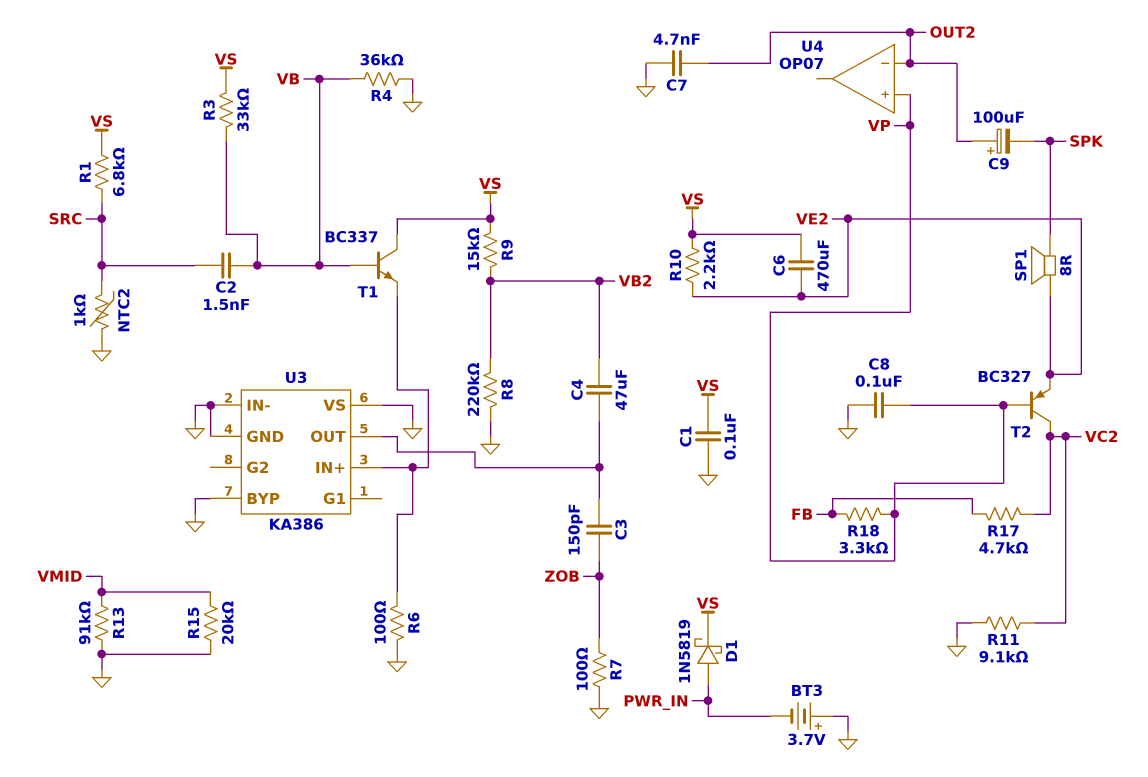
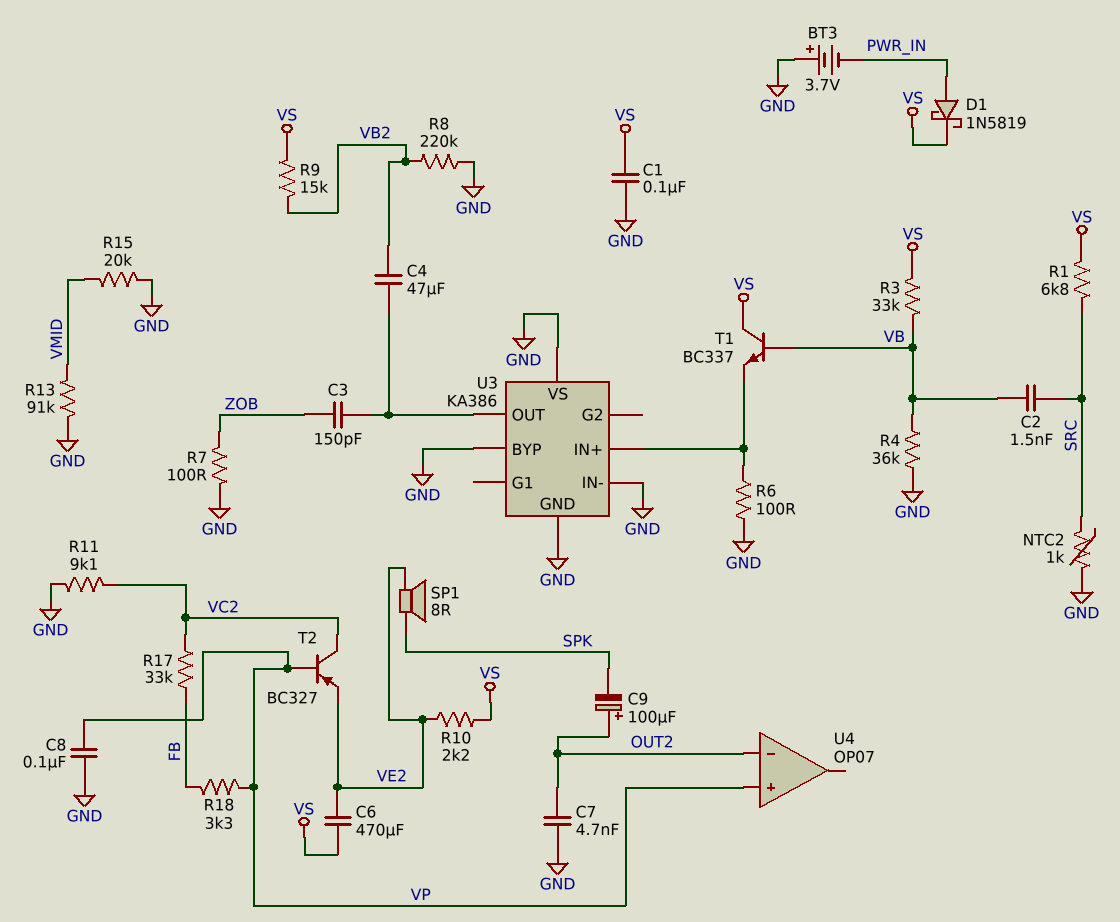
R17: 4.7k (FB, VC2) -> 33k (FB, VC2)

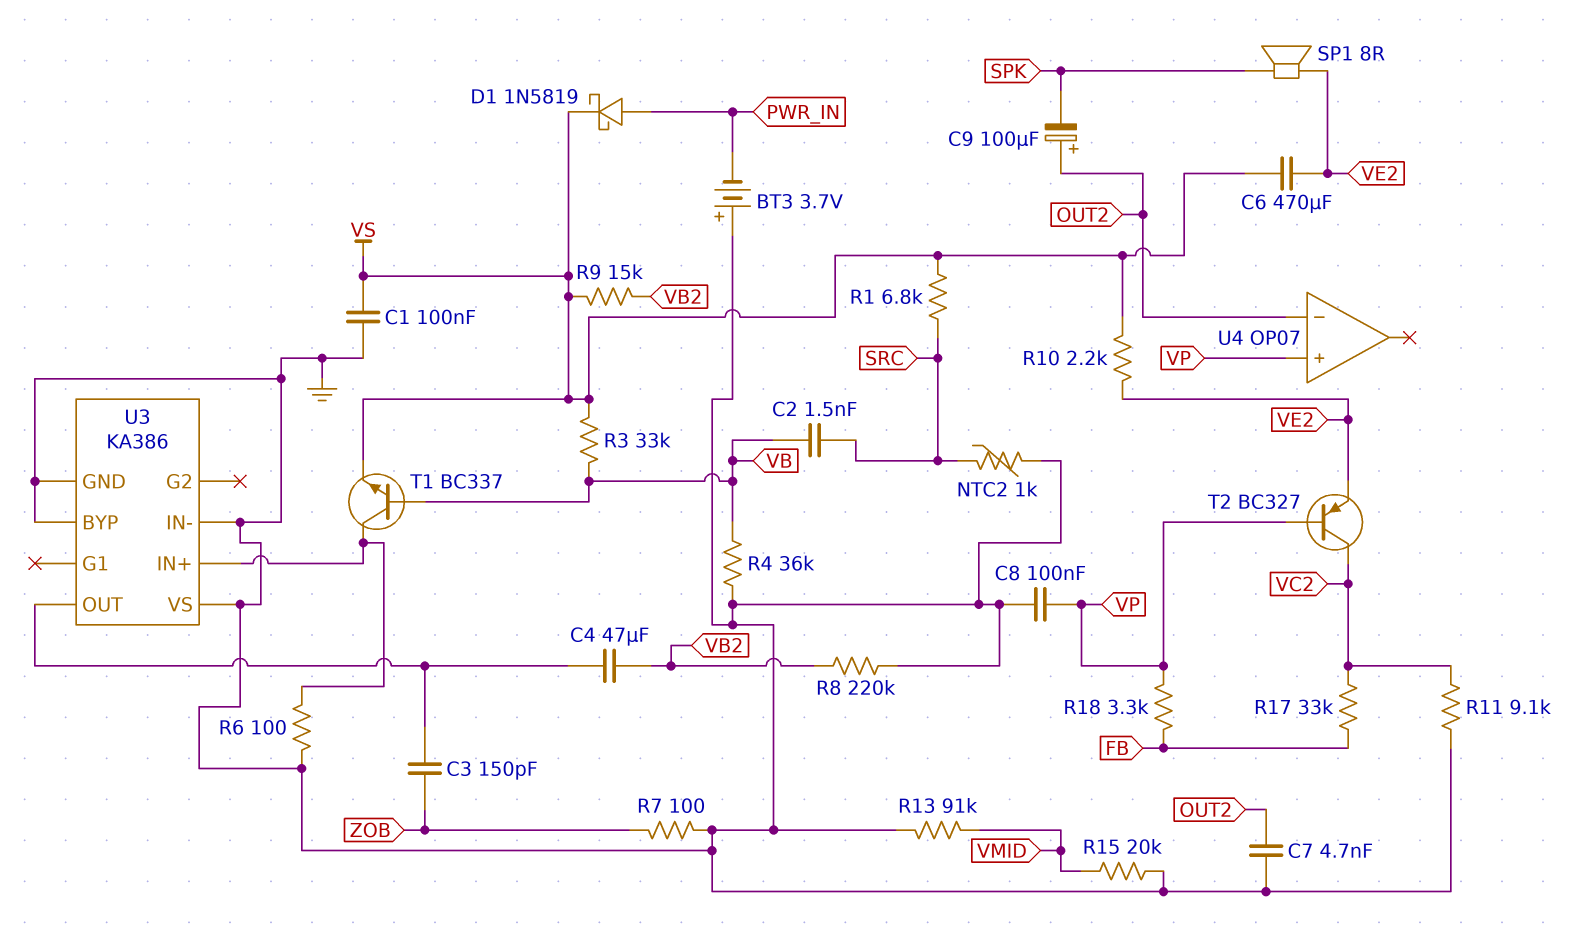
T1: NPN BC337 (B VB, C VS, E U3/IN+) -> NPN BC337 (B VB, C U3/IN+, E VS)

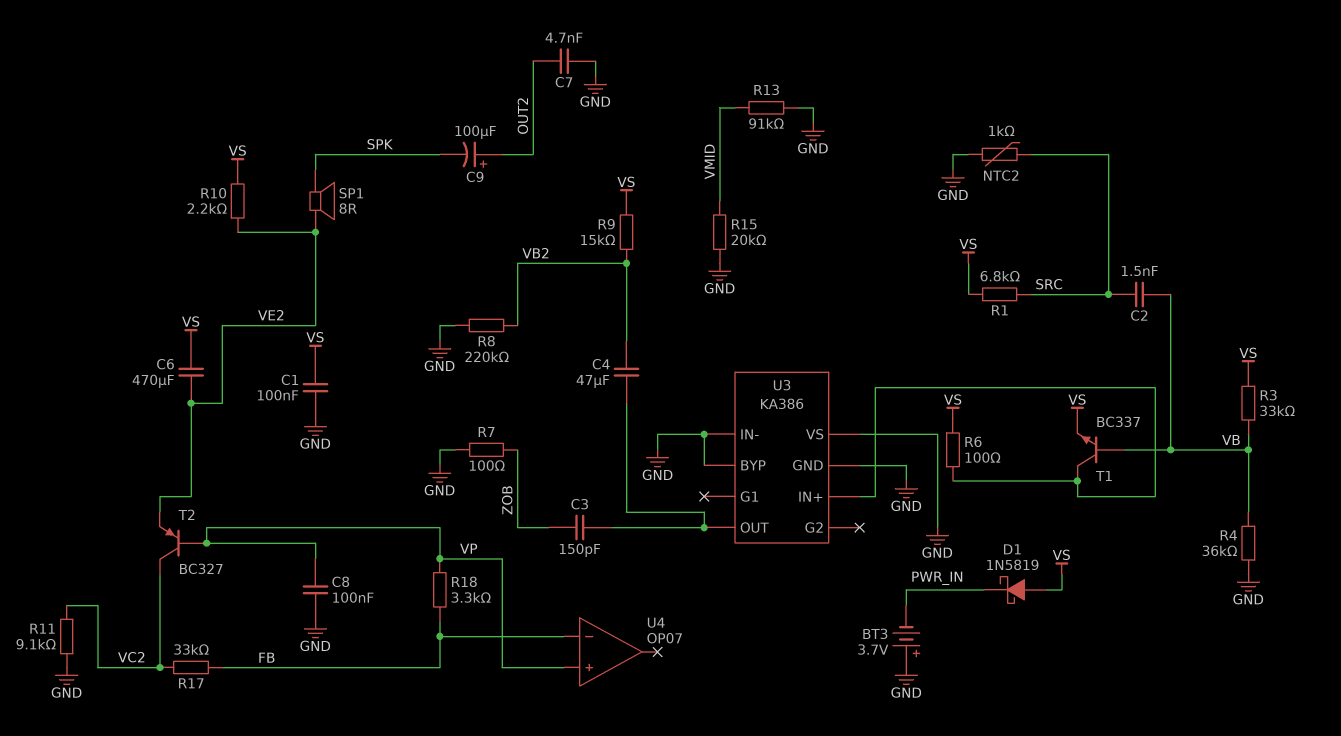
D1: schottky 1N5819 (A PWR_IN, K VS) -> schottky 1N5819 (A VS, K PWR_IN)
R6: 100 (GND, U3/IN+) -> 100 (U3/IN+, VS)
U4 pin in-: OUT2 -> FB

